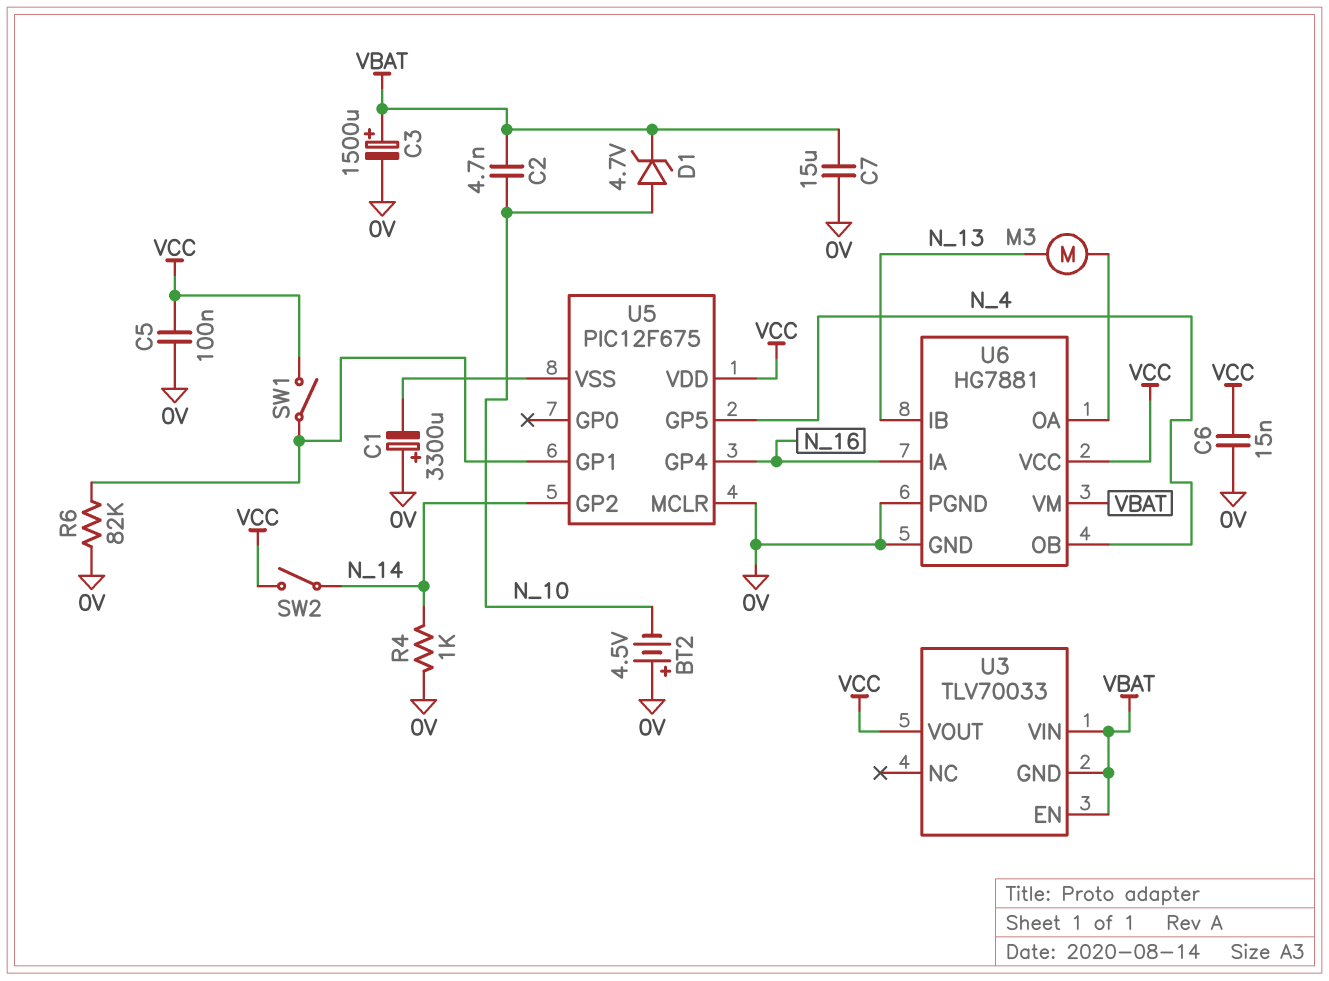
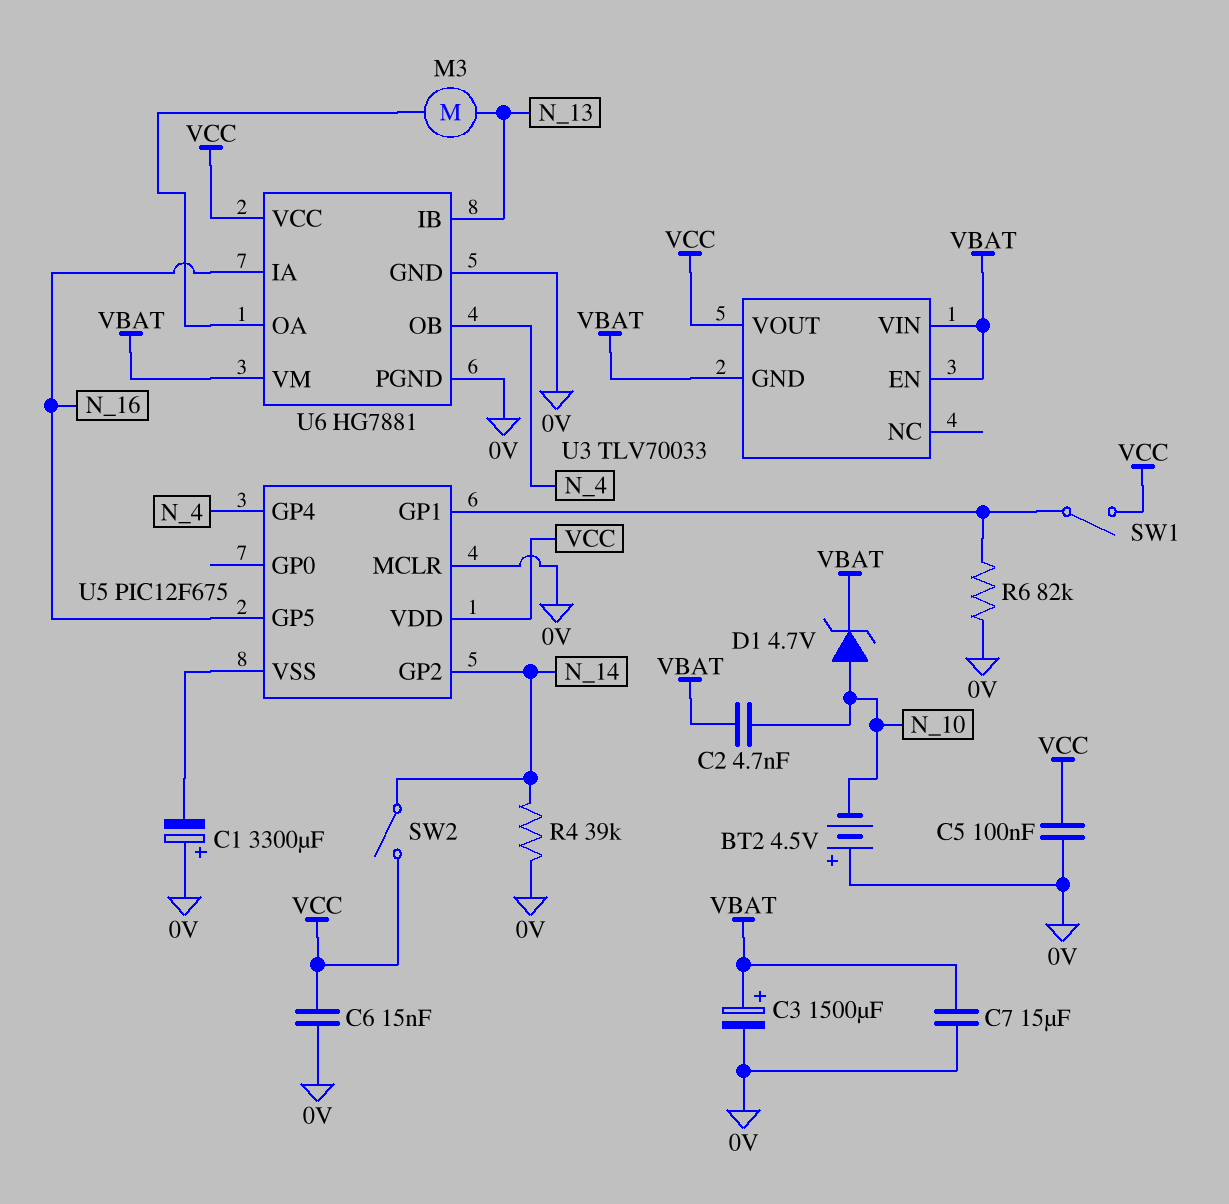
R4: 1k (0V, N_14) -> 39k (0V, N_14)
U5 pin GP4: N_16 -> N_4
U5 pin GP5: N_4 -> N_16

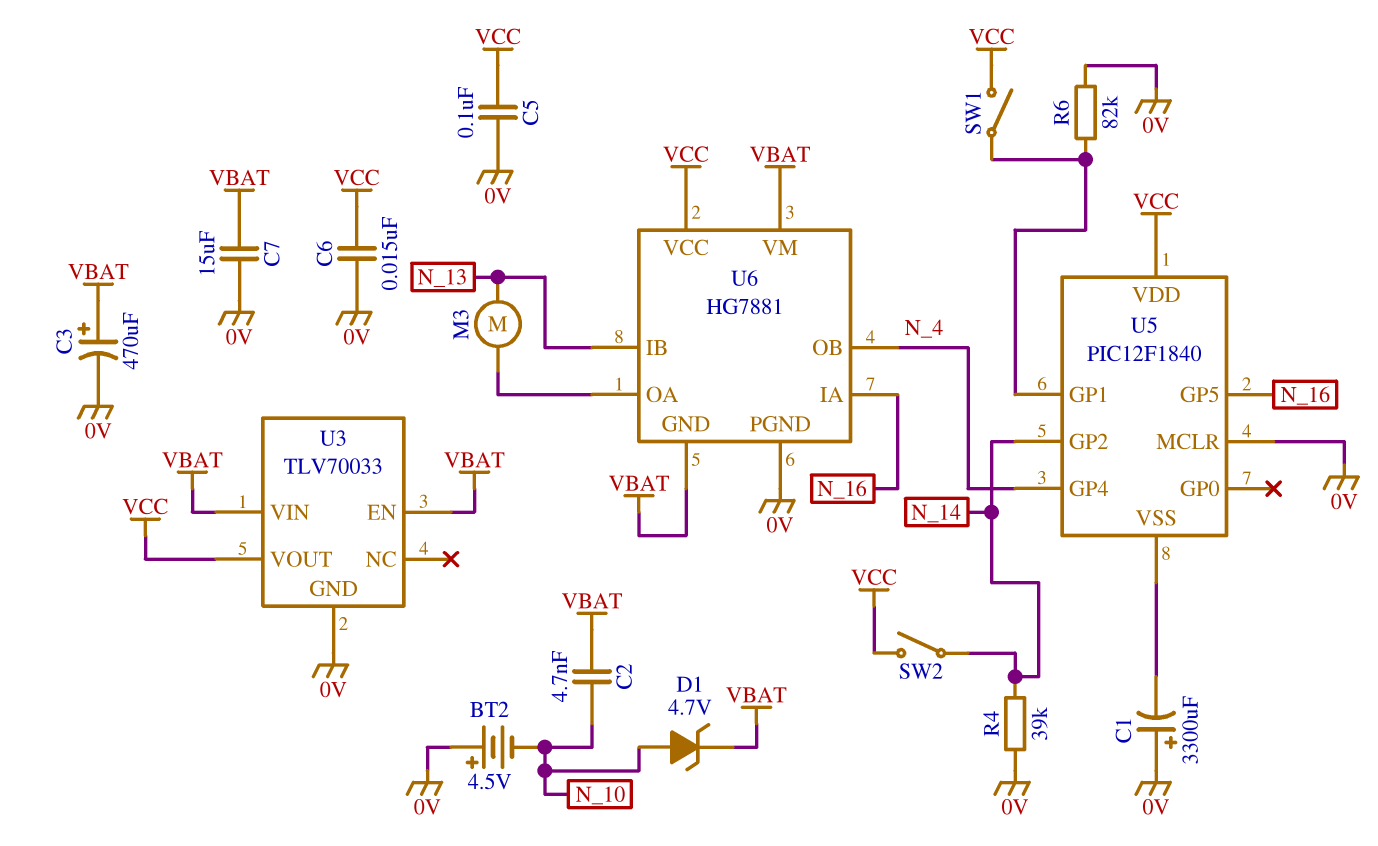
C3: 1500uF (plus VBAT, minus 0V) -> 470uF (plus VBAT, minus 0V)
U3 pin GND: VBAT -> 0V
U5: PIC12F675 -> PIC12F1840
U6 pin GND: 0V -> VBAT

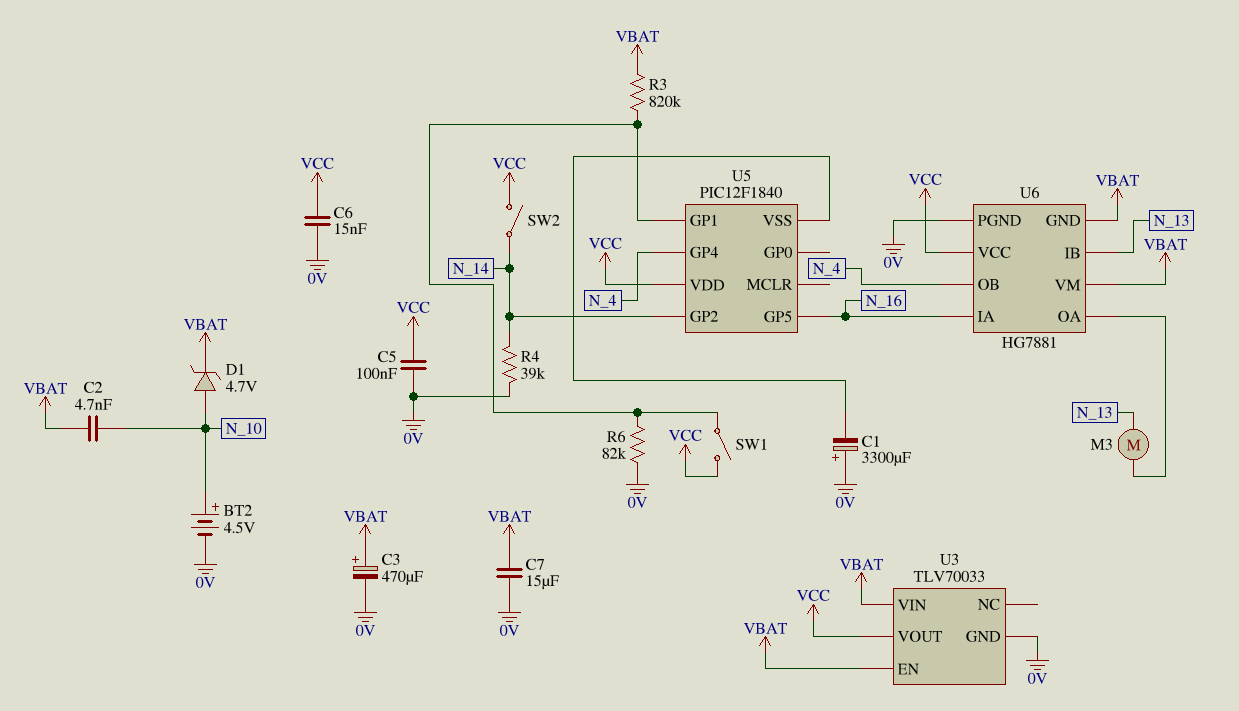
BT2: 4.5V (plus 0V, minus N_10) -> 4.5V (plus N_10, minus 0V)
R3: none -> 820k (U5/GP1, VBAT)
U5 pin MCLR: 0V -> none

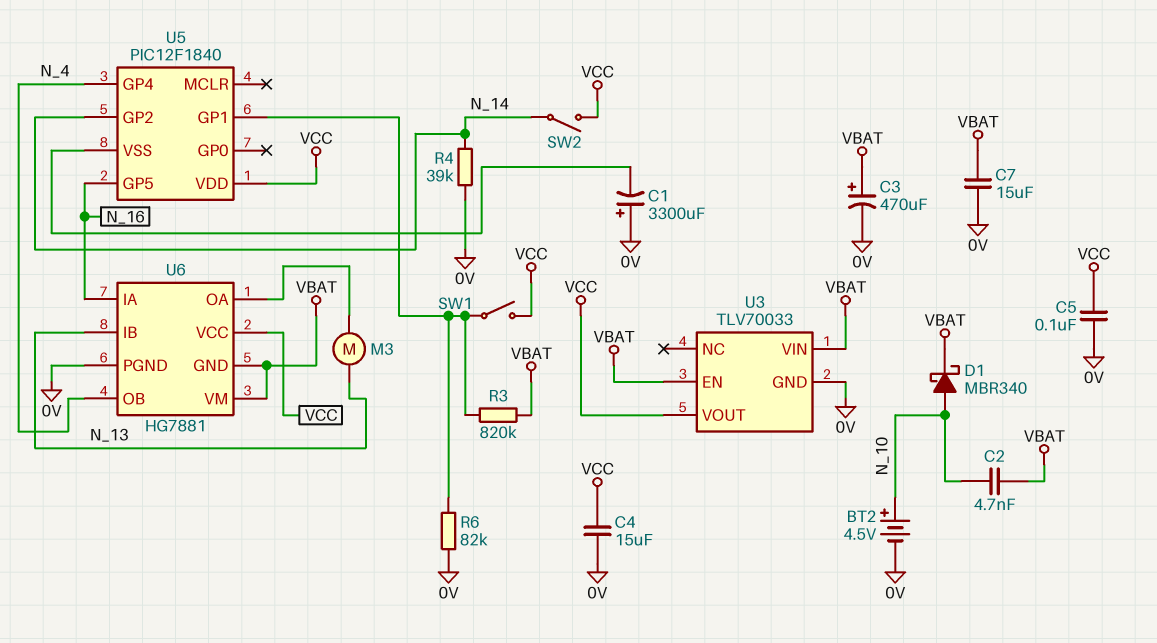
C4: none -> 15uF (0V, VCC)
C6: 15nF (0V, VCC) -> none
D1: zener 4.7V (A N_10, K VBAT) -> schottky MBR340 (A N_10, K VBAT)

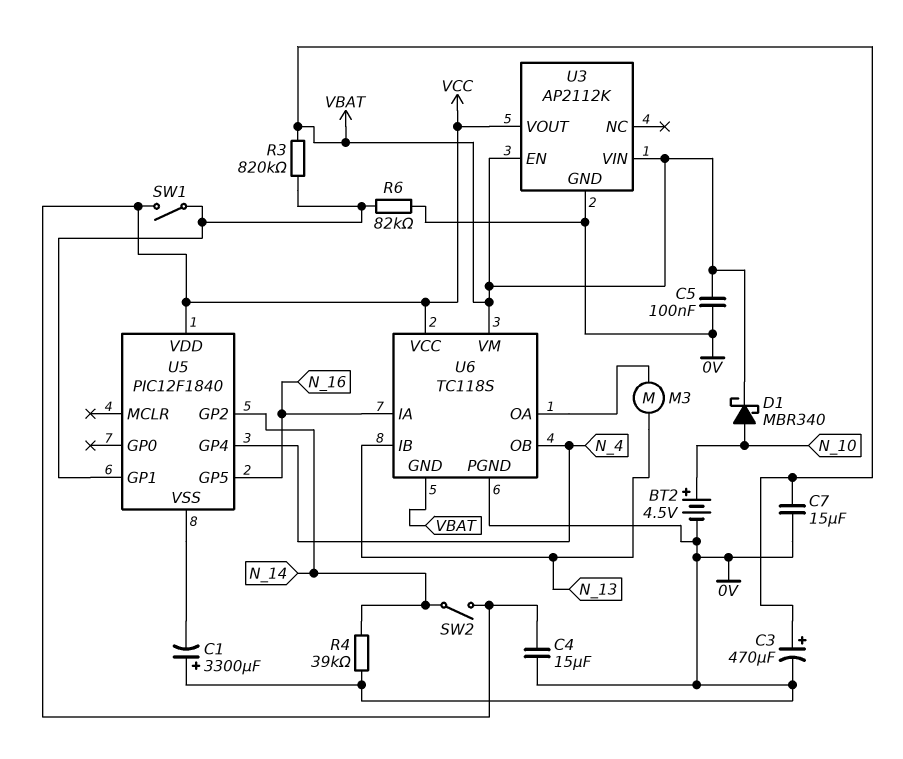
C2: 4.7nF (N_10, VBAT) -> none
C5: 100nF (0V, VCC) -> 100nF (0V, VBAT)
U3: TLV70033 -> AP2112K
U6: HG7881 -> TC118S

